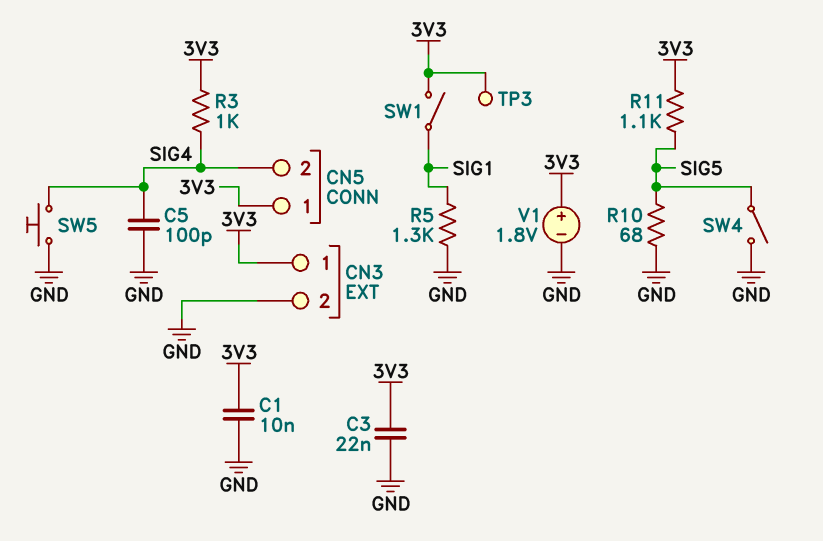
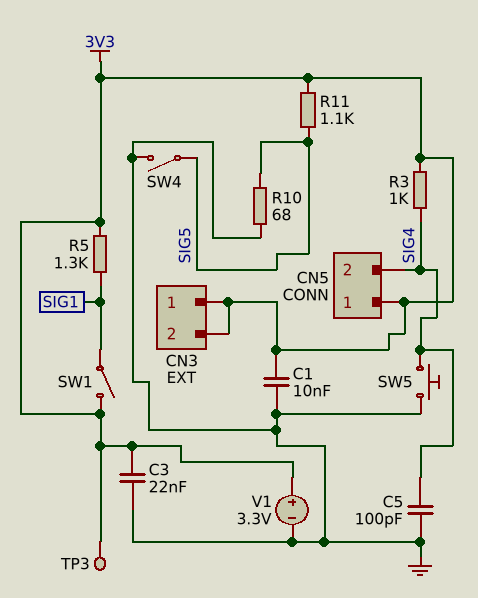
CN3 pin 2: GND -> 3V3
R5: 1.3k (GND, SIG1) -> 1.3k (3V3, SIG1)
V1: 1.8V (plus 3V3, minus GND) -> 3.3V (plus 3V3, minus GND)

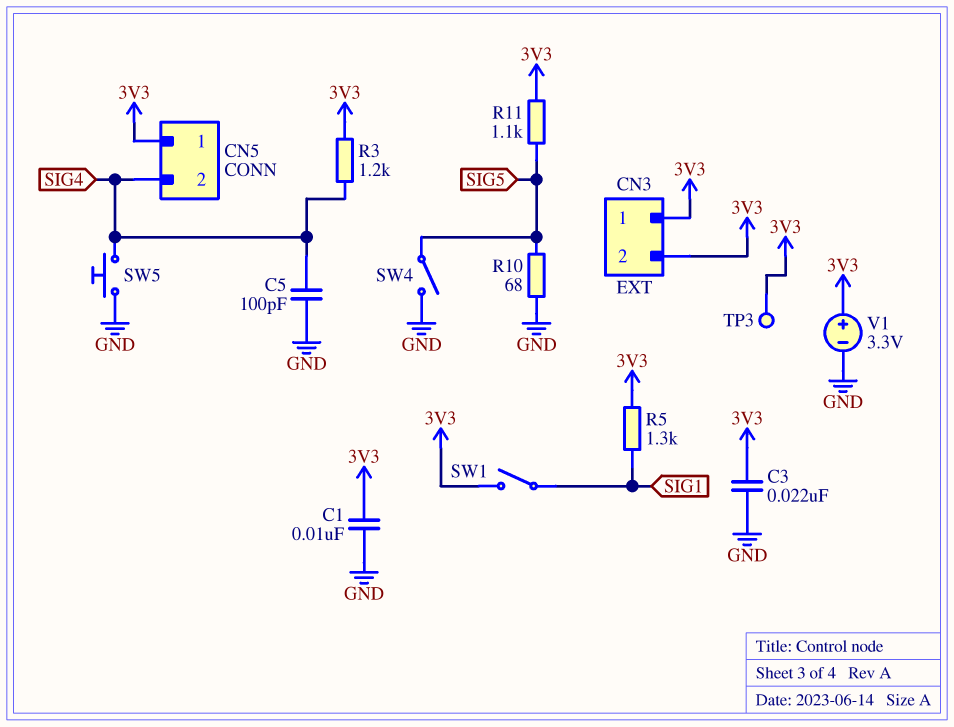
R3: 1k (3V3, SIG4) -> 1.2k (3V3, SIG4)

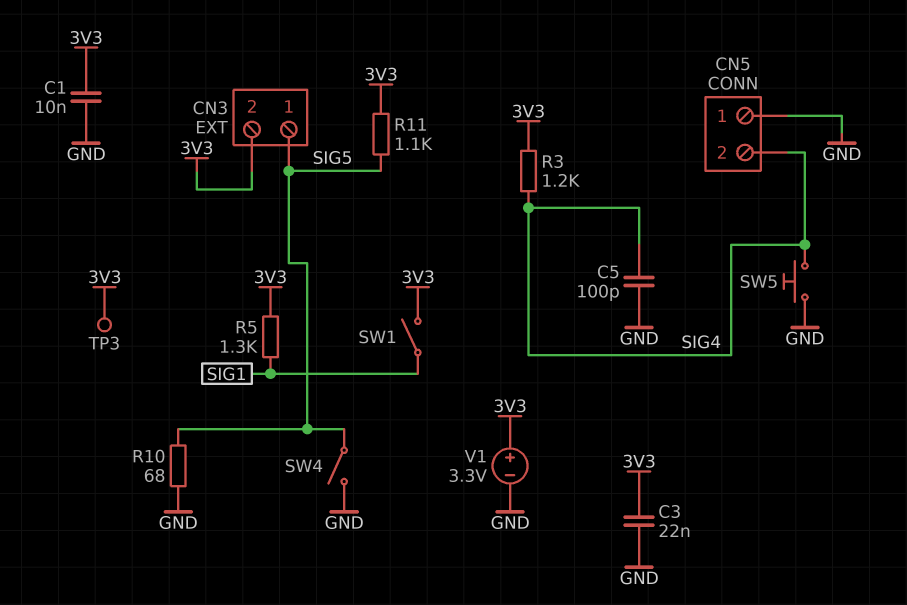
CN3 pin 1: 3V3 -> SIG5
CN5 pin 1: 3V3 -> GND

